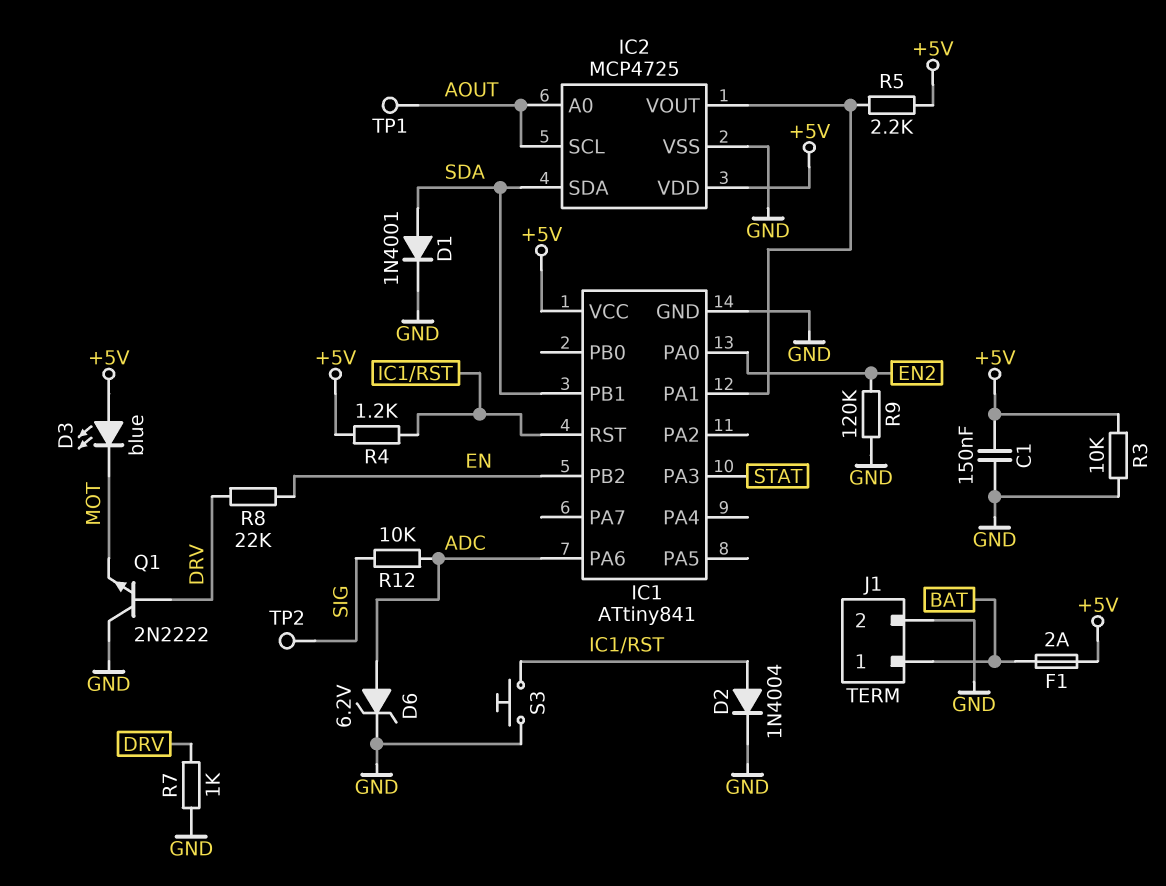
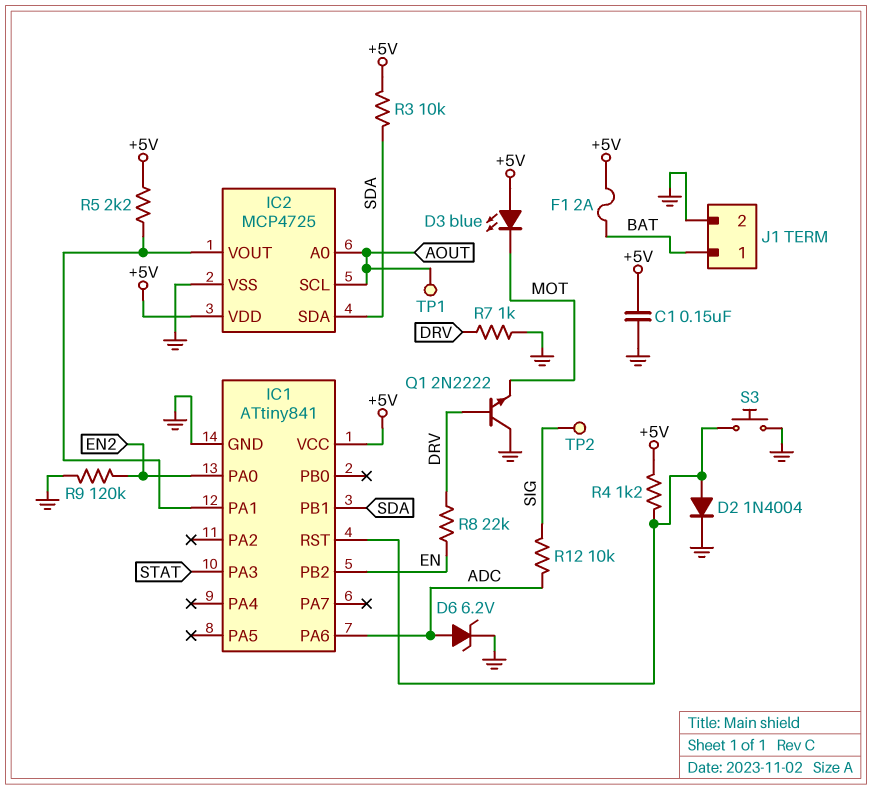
D1: diode 1N4001 (A SDA, K GND) -> none
R3: 10k (+5V, GND) -> 10k (+5V, SDA)

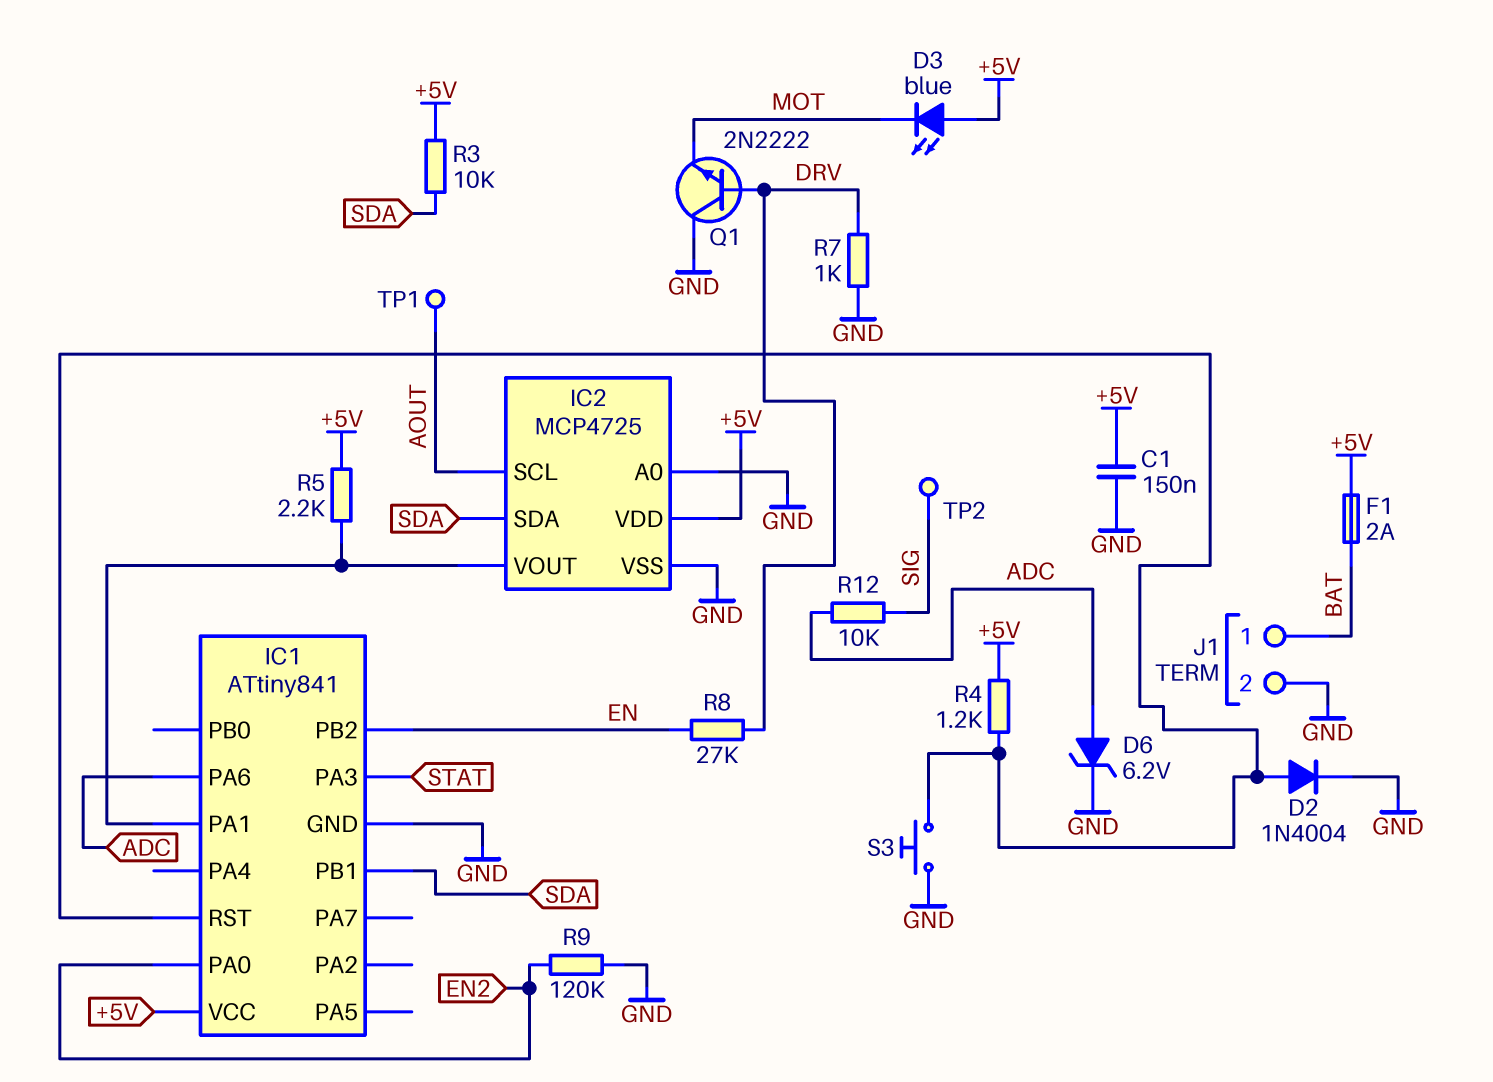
IC2 pin A0: AOUT -> GND
R8: 22k (DRV, EN) -> 27k (DRV, EN)

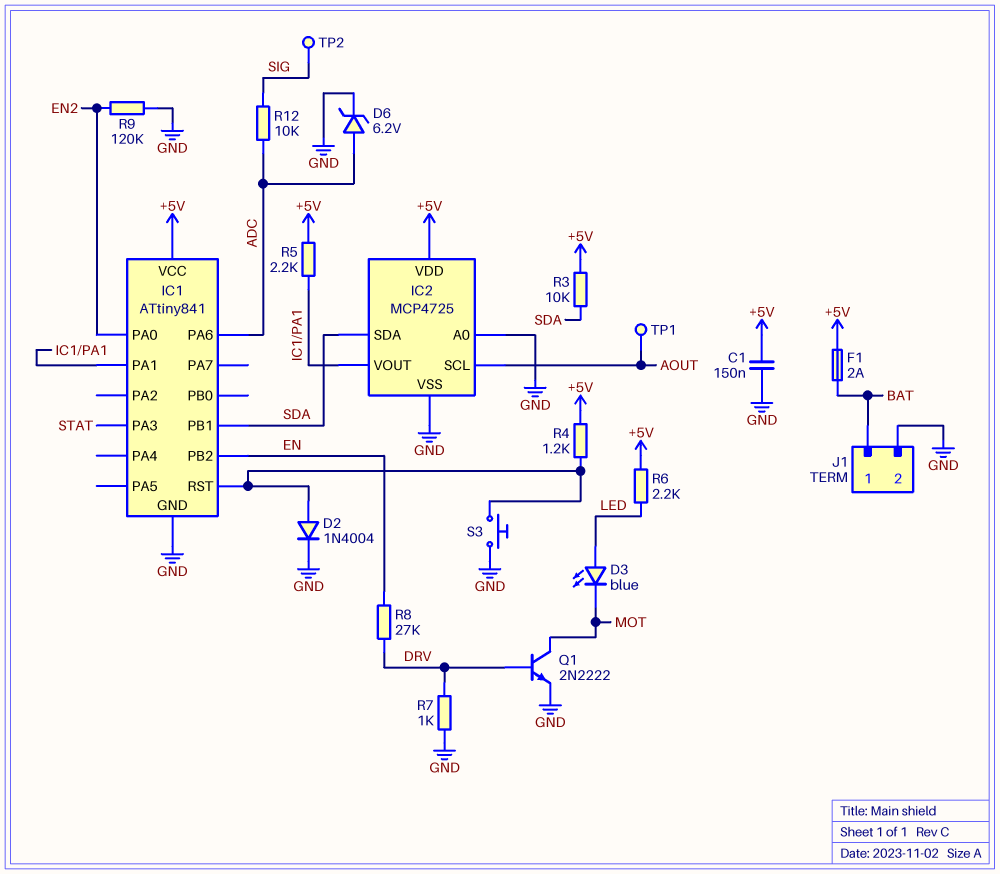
D3: LED blue (A +5V, K MOT) -> LED blue (A LED, K MOT)
Q1: NPN 2N2222 (B DRV, C GND, E MOT) -> NPN 2N2222 (B DRV, C MOT, E GND)
R6: none -> 2.2k (+5V, LED)

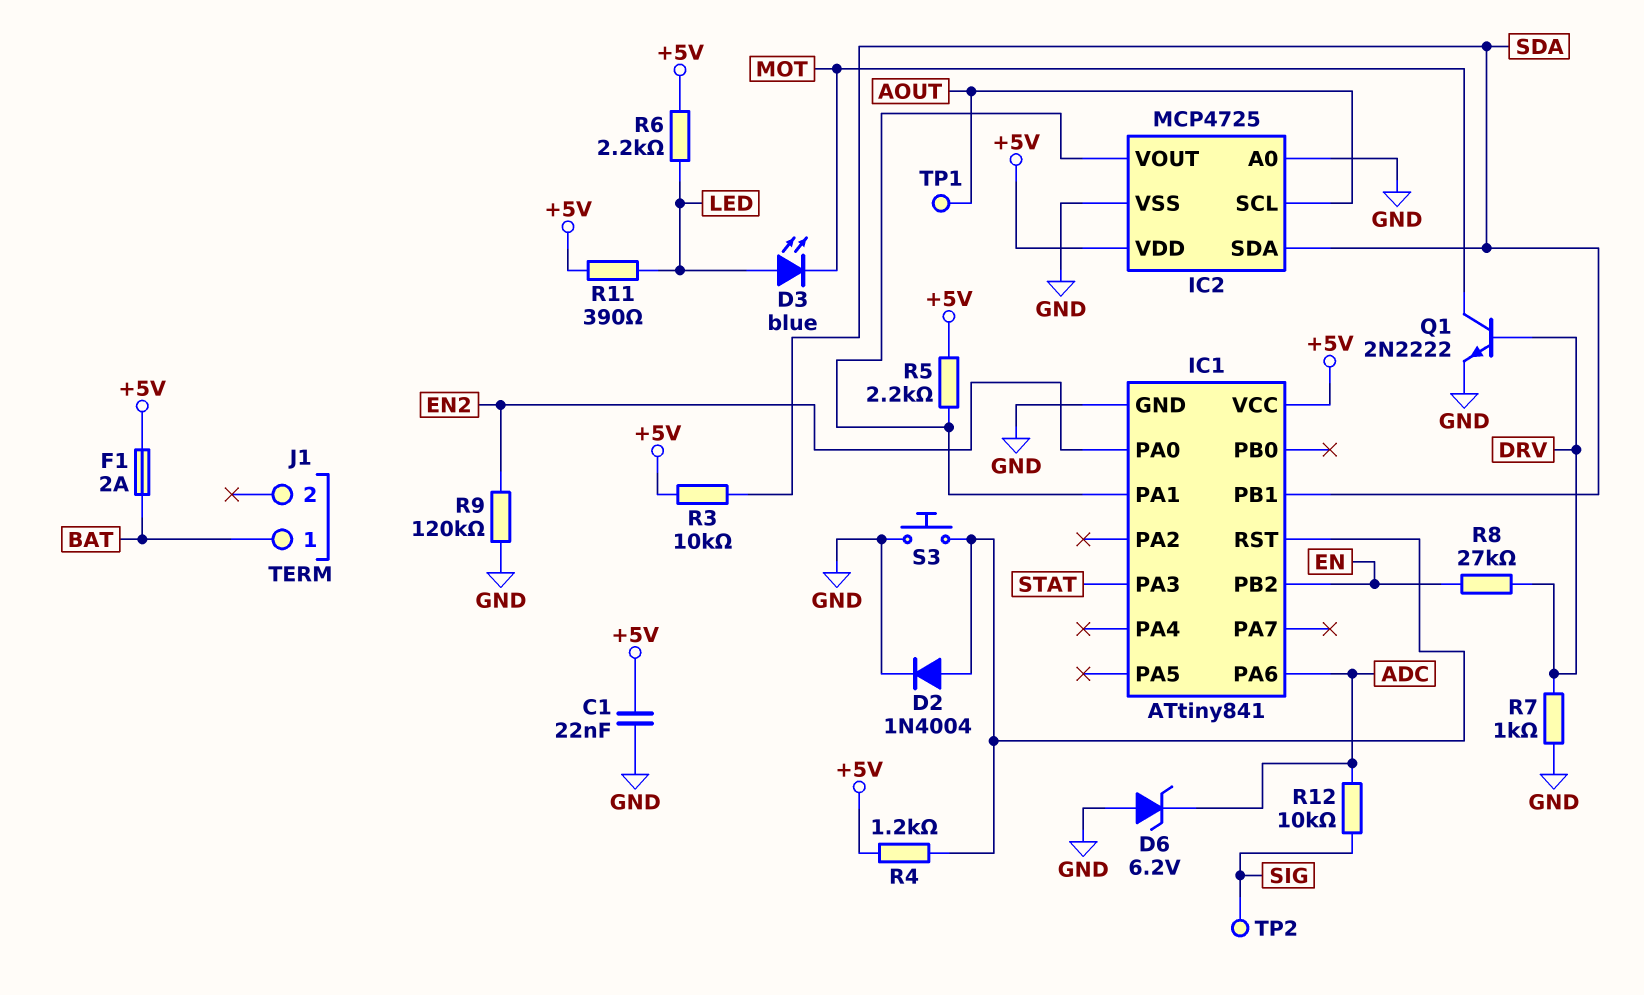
C1: 150nF (+5V, GND) -> 22nF (+5V, GND)
D6: zener 6.2V (A ADC, K GND) -> zener 6.2V (A GND, K ADC)
J1 pin 2: GND -> none
R11: none -> 390 (+5V, LED)

